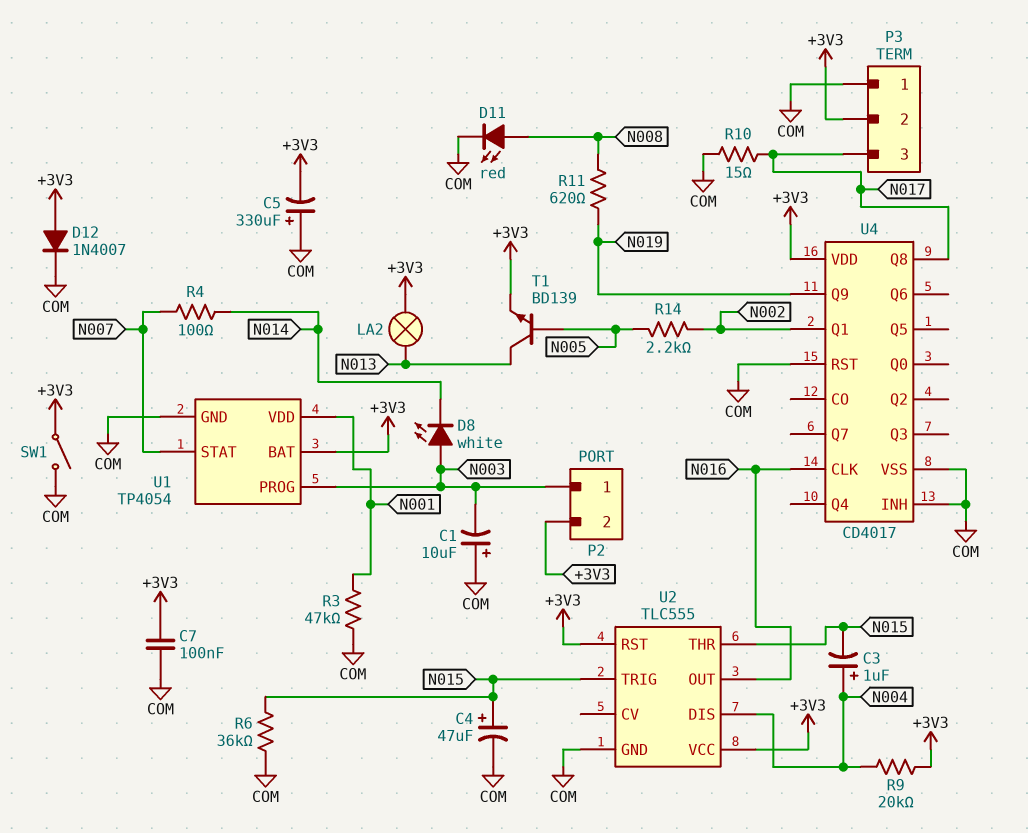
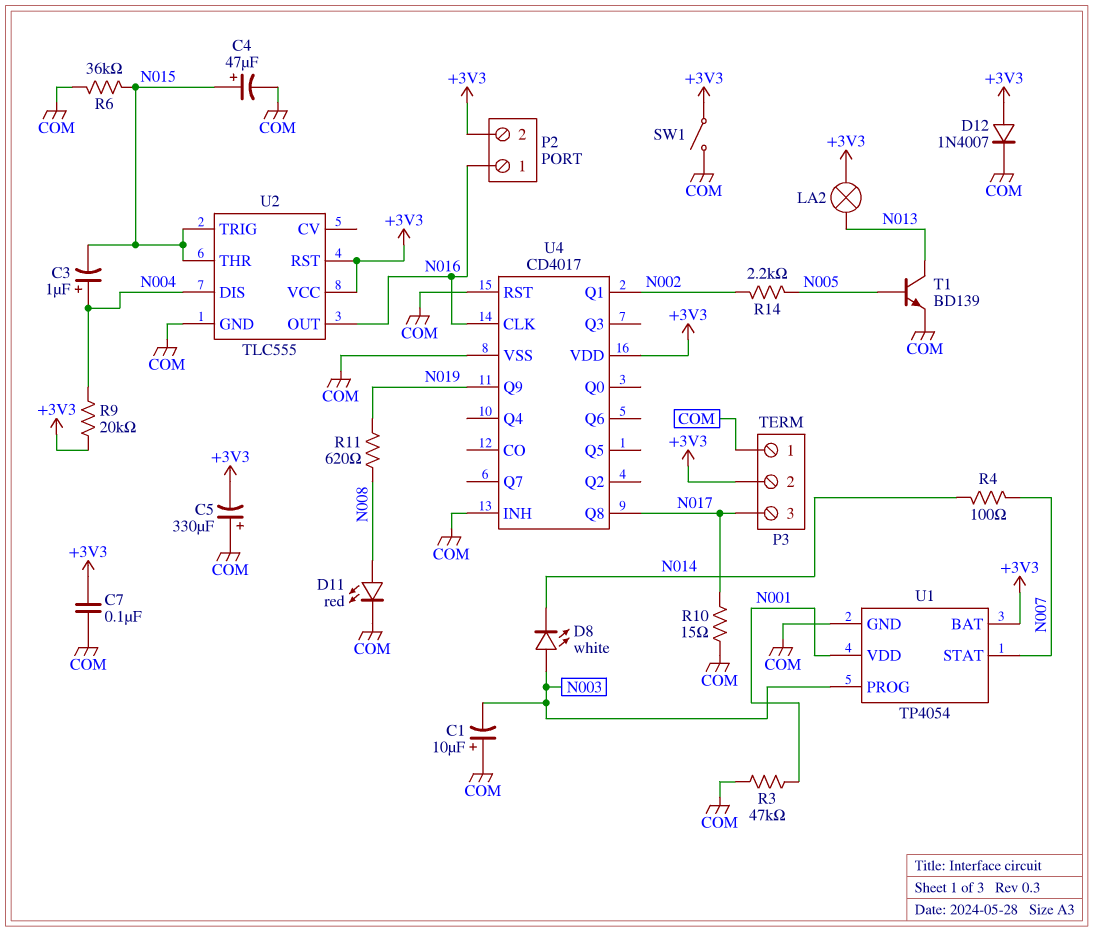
P2 pin 1: N003 -> N016
T1: NPN BD139 (B N005, C N013, E +3V3) -> NPN BD139 (B N005, C N013, E COM)

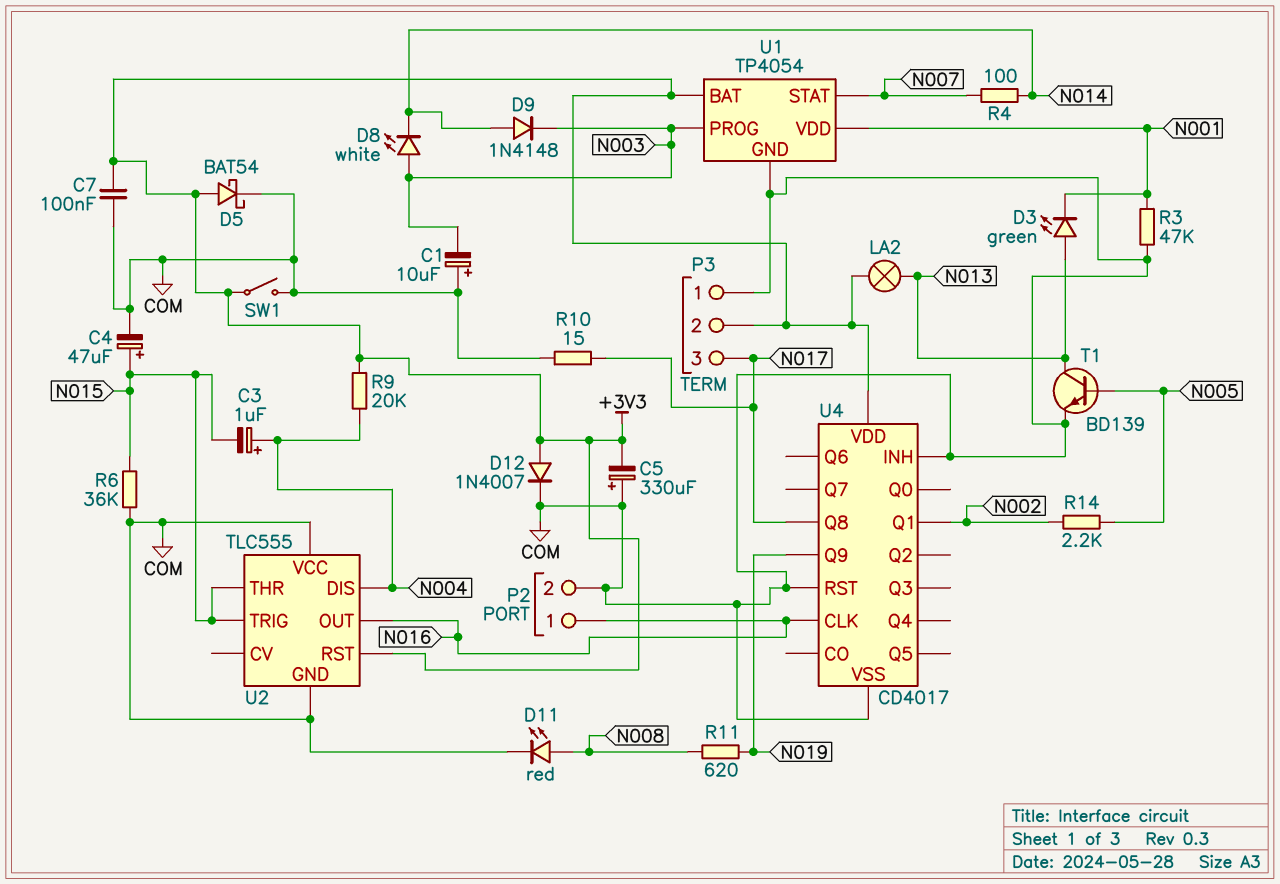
D3: none -> LED green (A N013, K N001)
D5: none -> schottky BAT54 (A +3V3, K COM)
D9: none -> diode 1N4148 (A N014, K N003)
P2 pin 2: +3V3 -> COM
U2 pin VCC: +3V3 -> COM

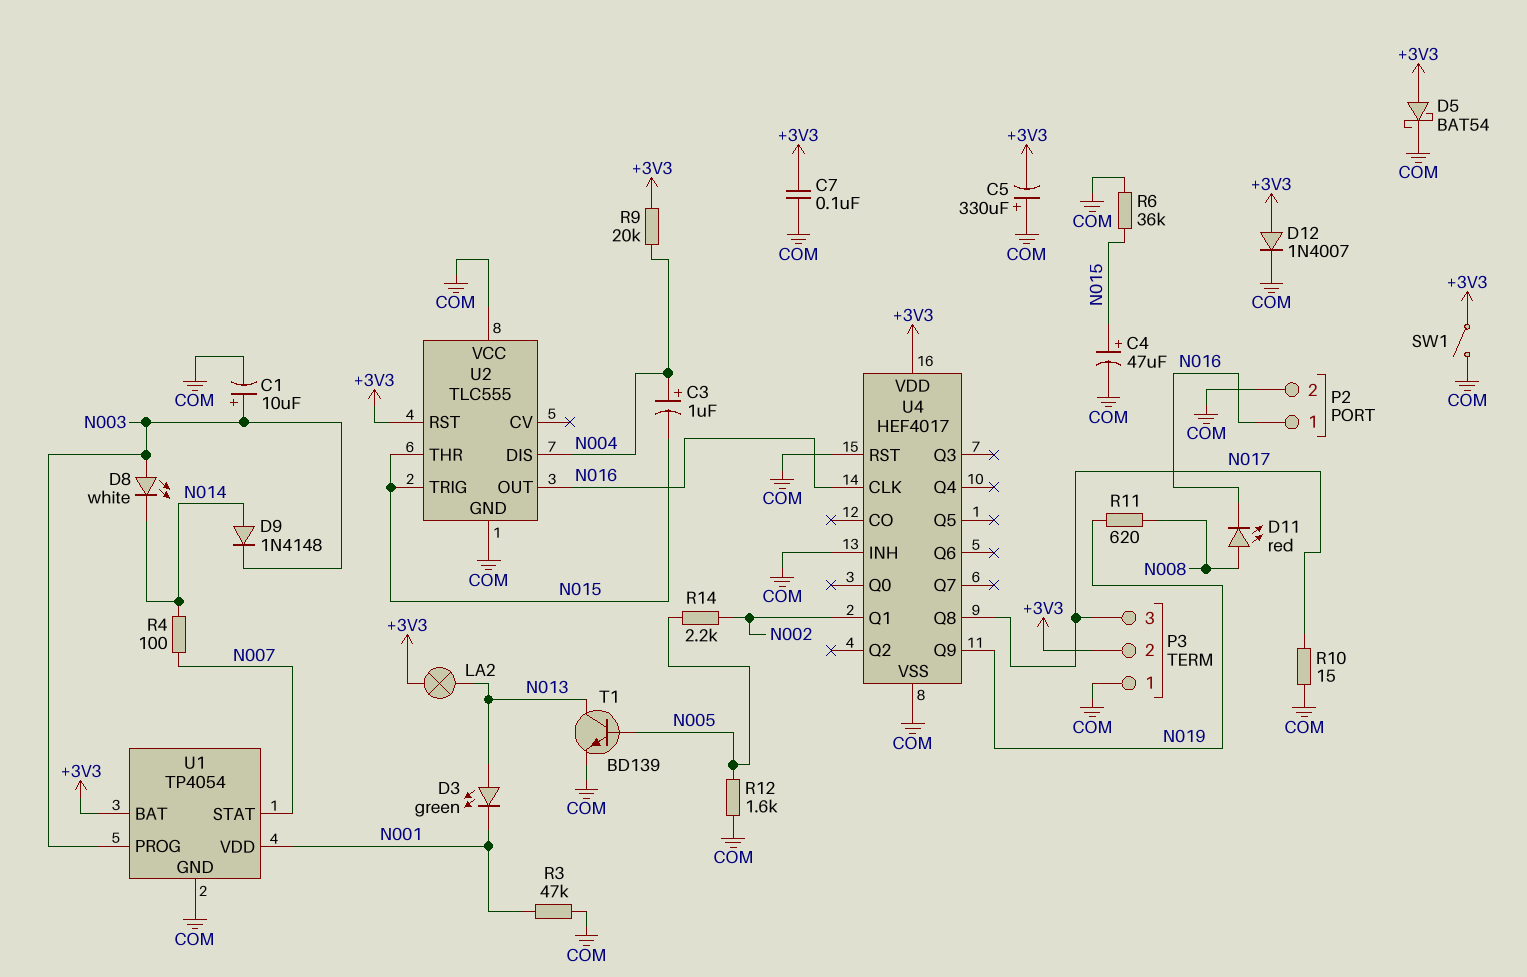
C1: 10uF (plus COM, minus N003) -> 10uF (plus N003, minus COM)
D11: LED red (A N008, K COM) -> LED red (A N008, K N016)
R12: none -> 1.6k (COM, N005)
U4: CD4017 -> HEF4017

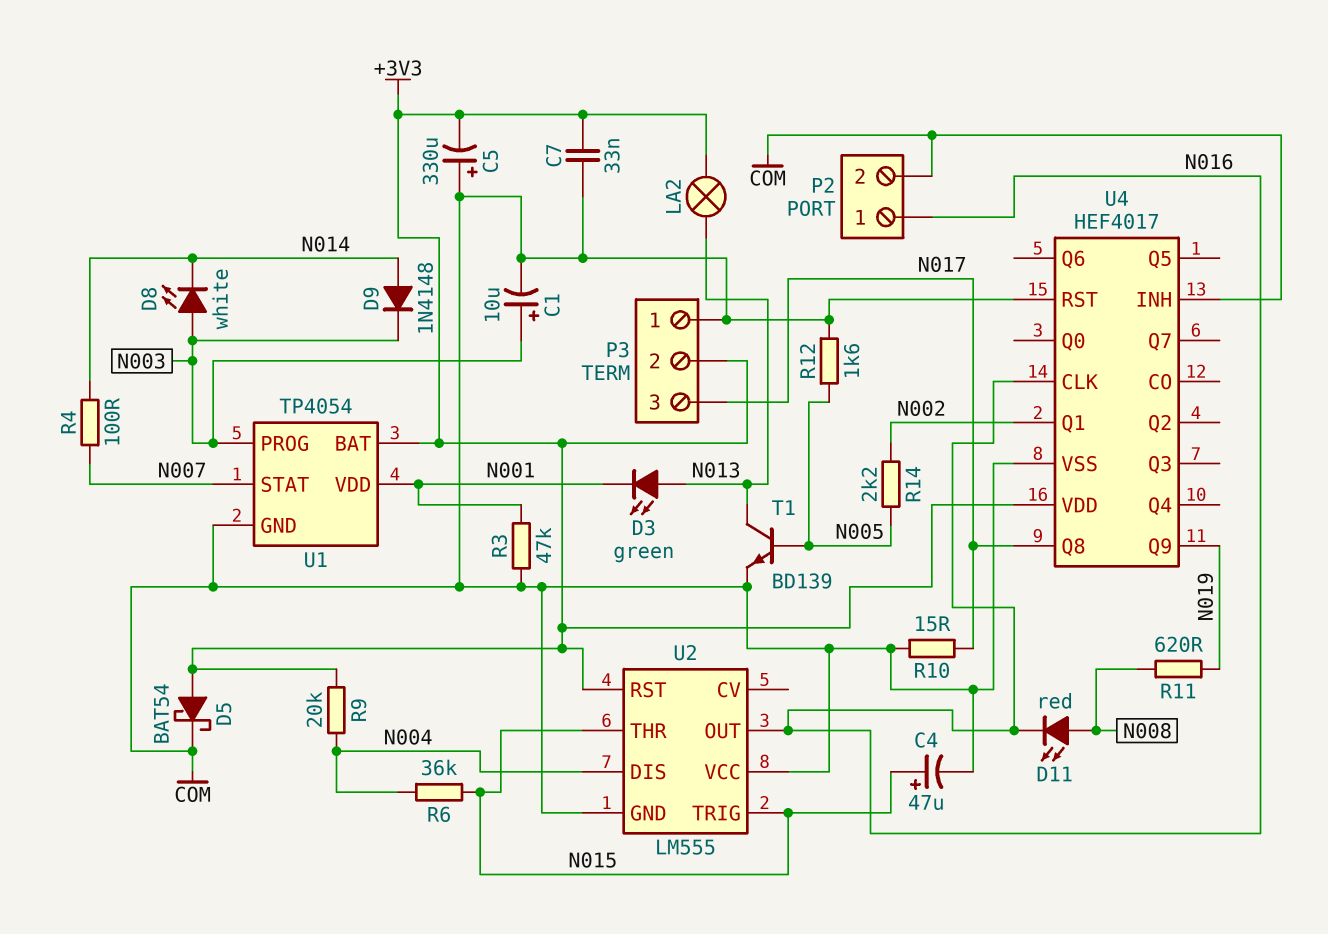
C3: 1uF (plus N004, minus N015) -> none
C7: 100nF (+3V3, COM) -> 33nF (+3V3, COM)
D12: diode 1N4007 (A +3V3, K COM) -> none
R6: 36k (COM, N015) -> 36k (N004, N015)
SW1: switch (+3V3, COM) -> none
U2: TLC555 -> LM555

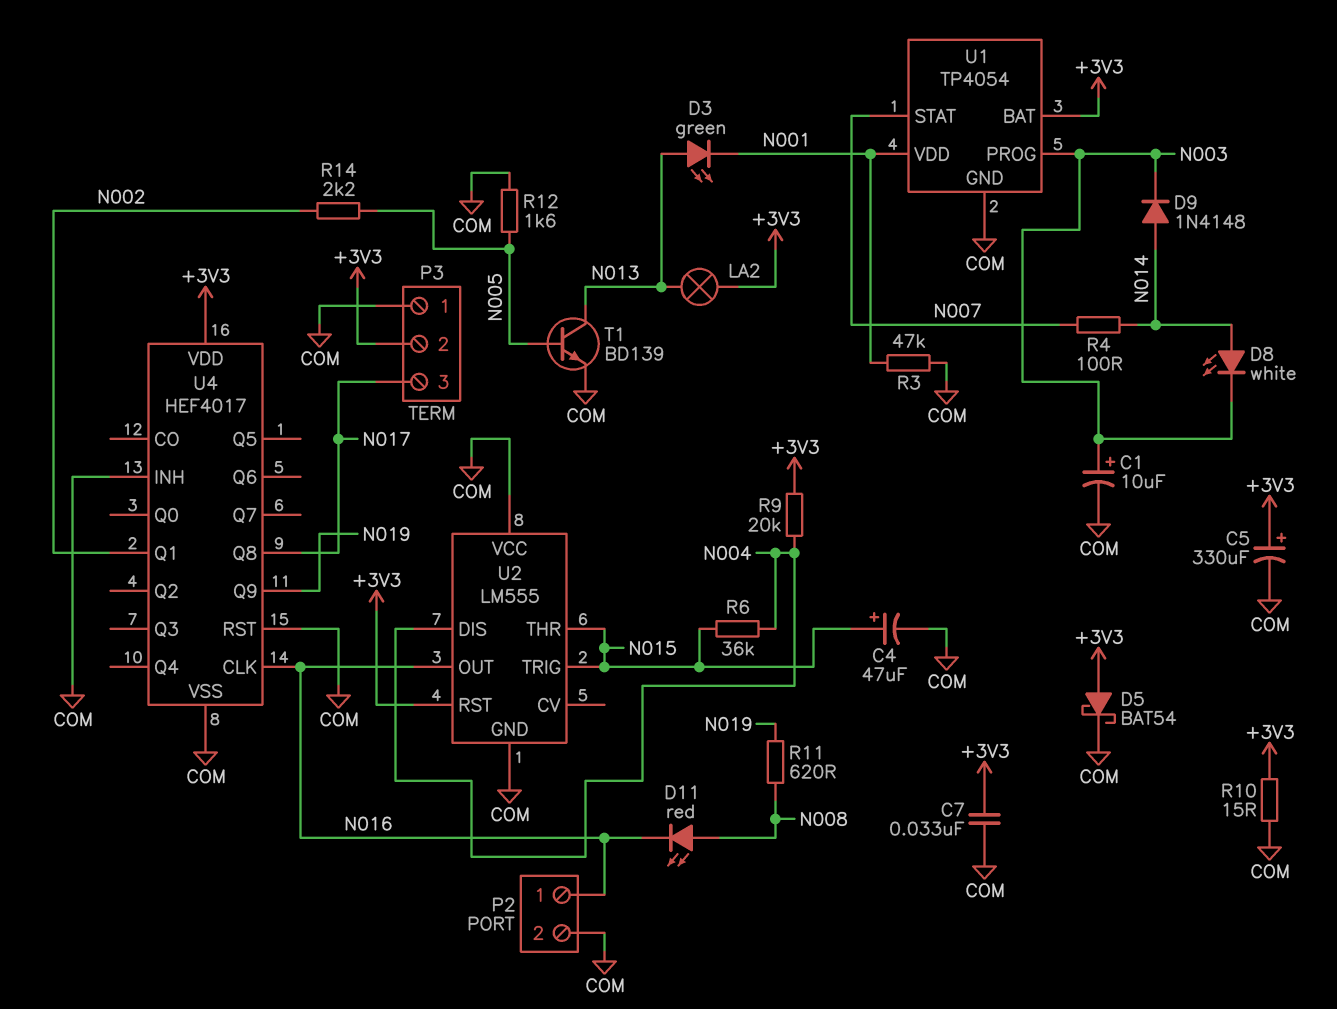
C5: 330uF (plus COM, minus +3V3) -> 330uF (plus +3V3, minus COM)
D8: LED white (A N003, K N014) -> LED white (A N014, K N003)
R10: 15 (COM, N017) -> 15 (+3V3, COM)

